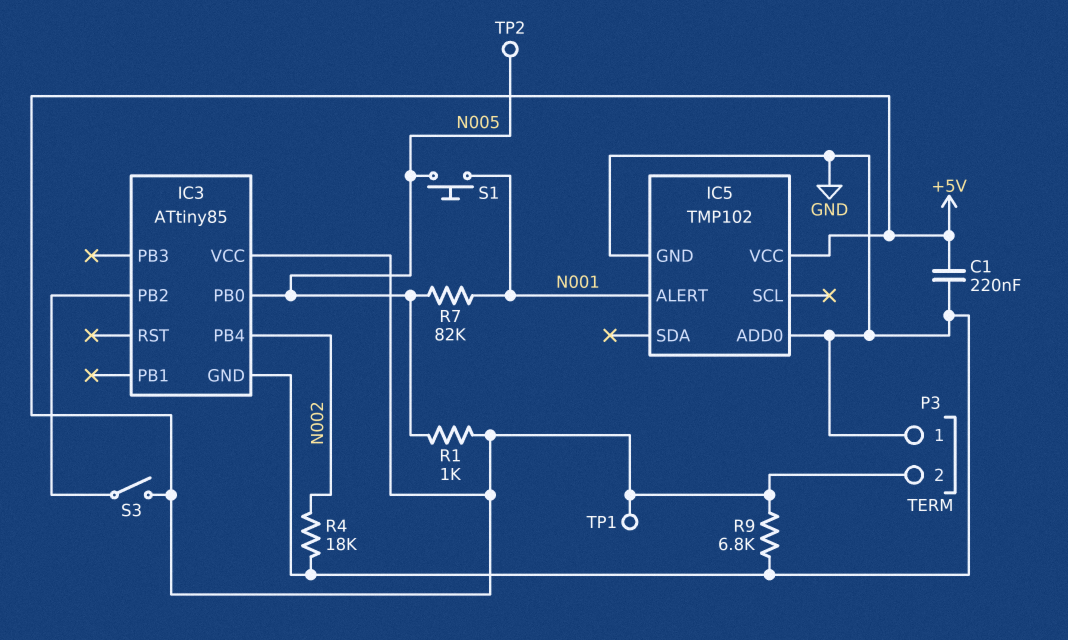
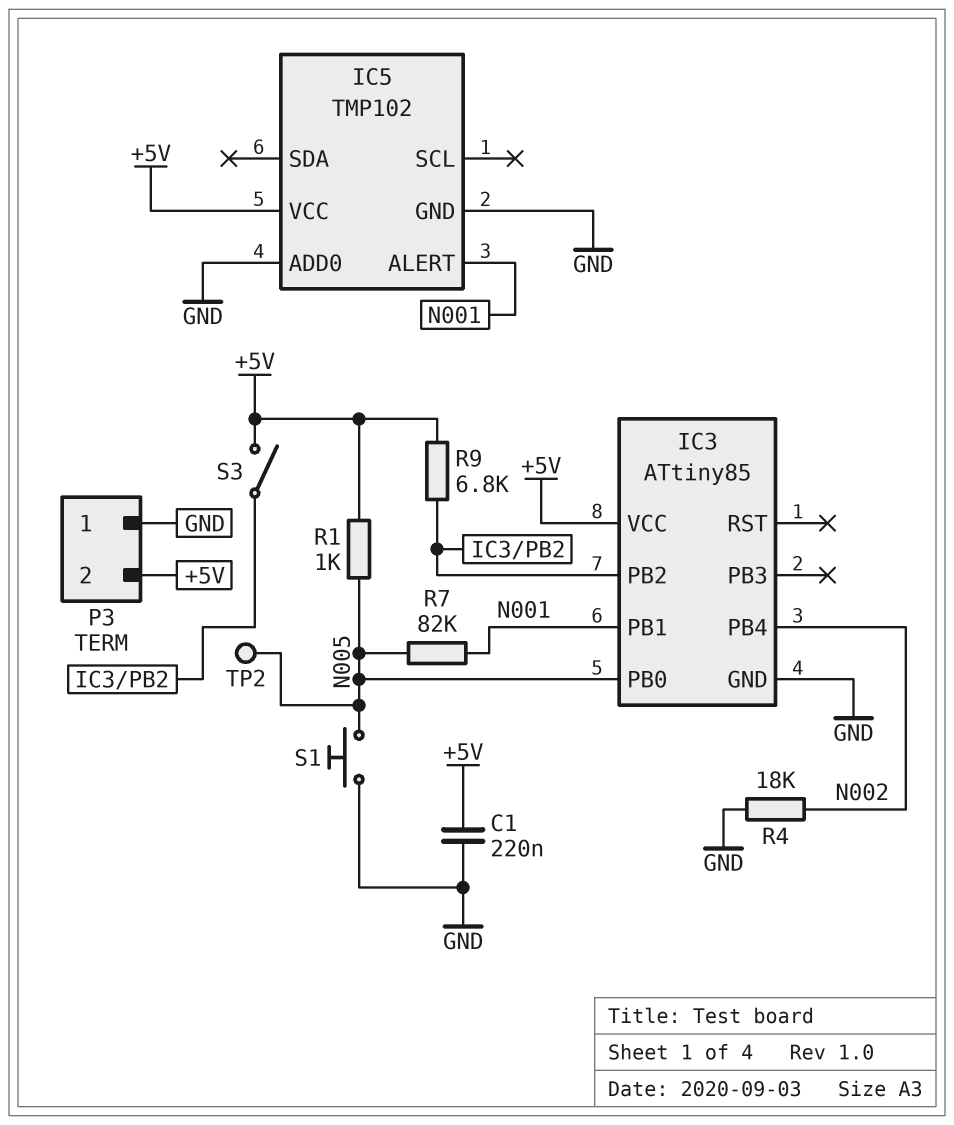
IC3 pin PB1: none -> N001
R9: 6.8k (+5V, GND) -> 6.8k (+5V, IC3/PB2)
S1: button (N001, N005) -> button (GND, N005)
TP1: test point (+5V) -> none

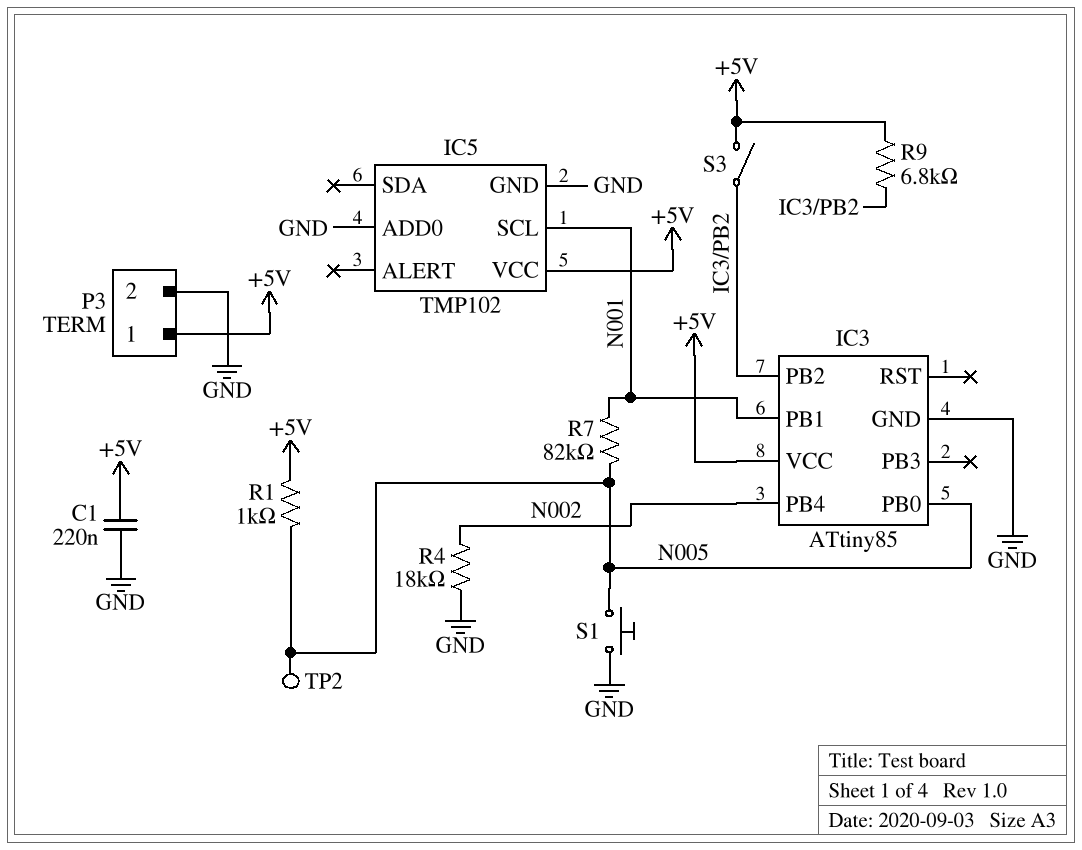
IC5 pin ALERT: N001 -> none
IC5 pin SCL: none -> N001
P3 pin 1: GND -> +5V
P3 pin 2: +5V -> GND

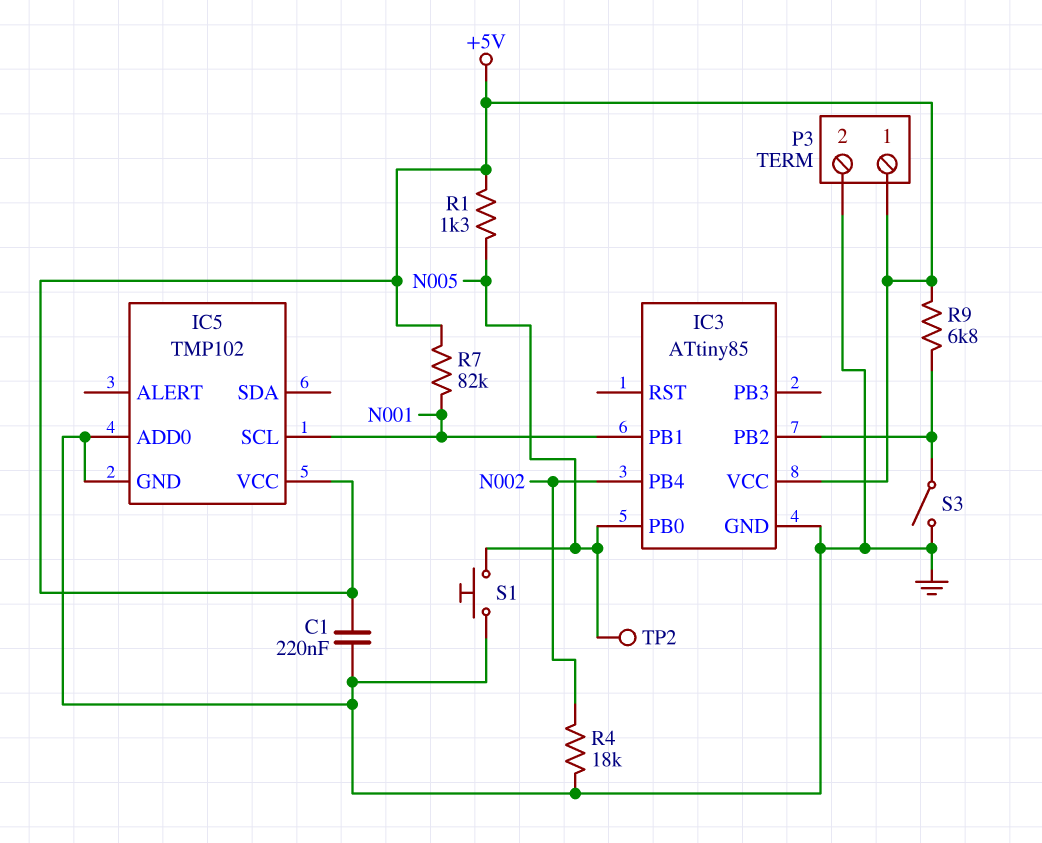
R1: 1k (+5V, N005) -> 1.3k (+5V, N005)
R7: 82k (N001, N005) -> 82k (+5V, N001)
S3: switch (+5V, IC3/PB2) -> switch (GND, IC3/PB2)

